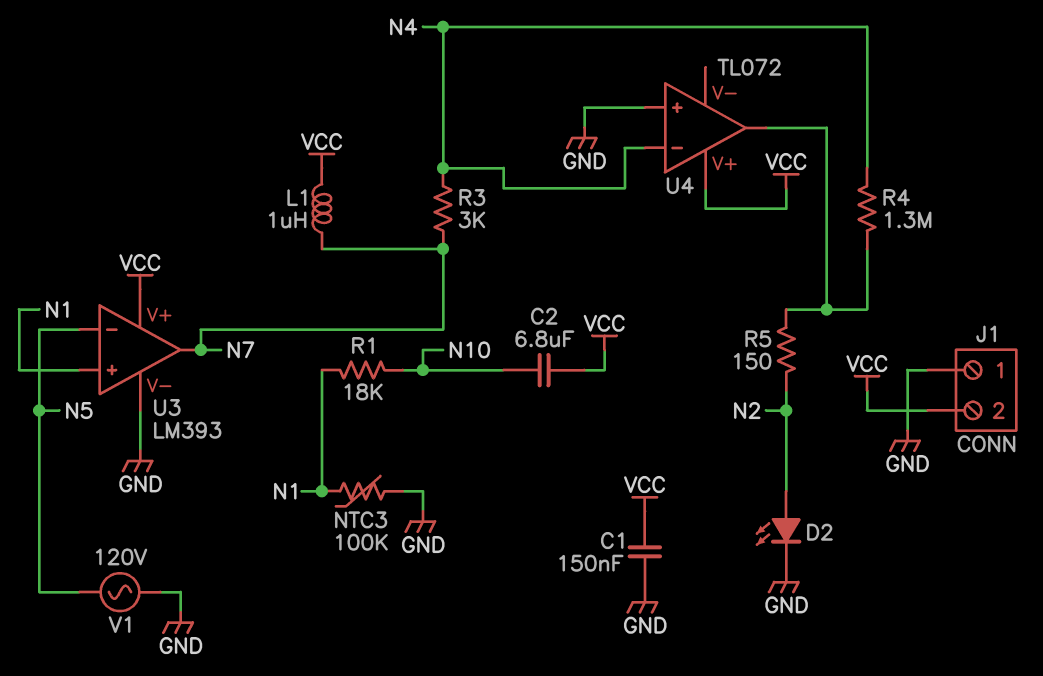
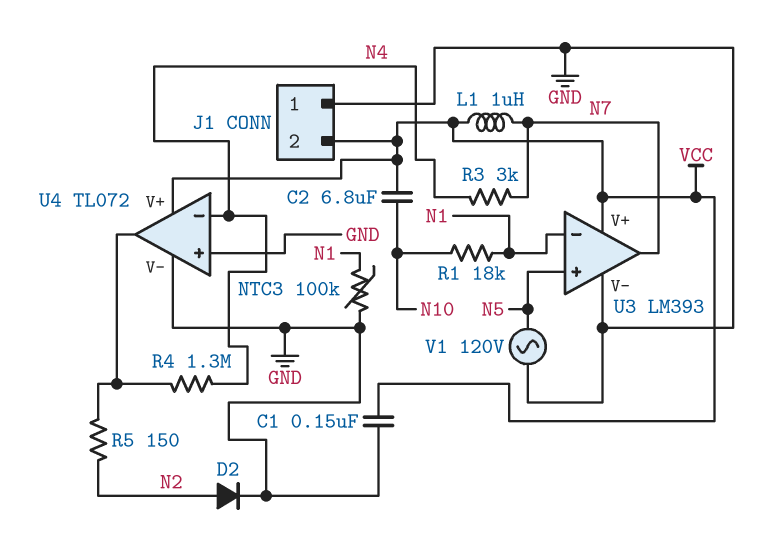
D2: LED (A N2, K GND) -> diode (A N2, K GND)
U3 pin in+: N1 -> N5
U3 pin in-: N5 -> N1
U4 pin V-: none -> GND

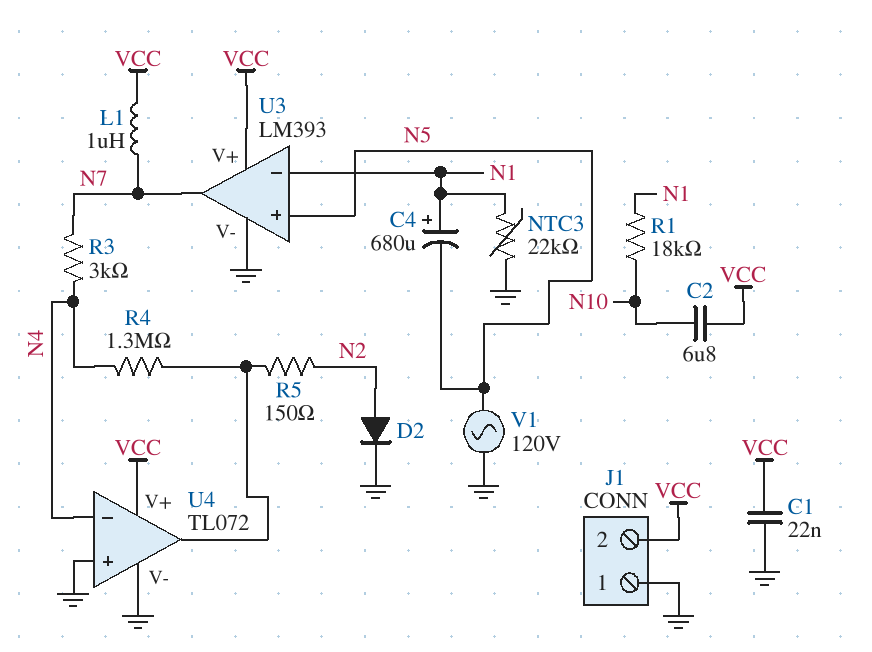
C1: 150nF (GND, VCC) -> 22nF (GND, VCC)
C4: none -> 680uF (plus N1, minus N5)
NTC3: 100k (GND, N1) -> 22k (GND, N1)

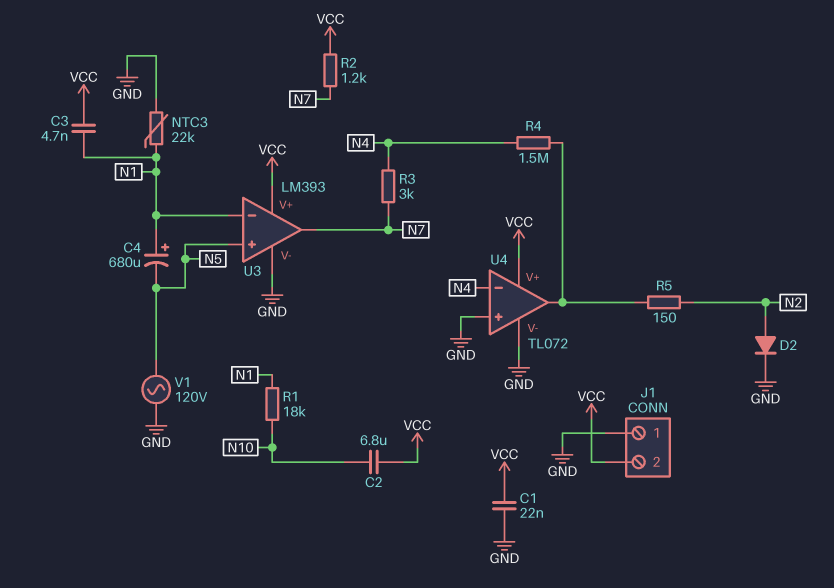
C3: none -> 4.7nF (N1, VCC)
L1: 1uH (N7, VCC) -> none
R2: none -> 1.2k (N7, VCC)
R4: 1.3M (N4, U4/out) -> 1.5M (N4, U4/out)

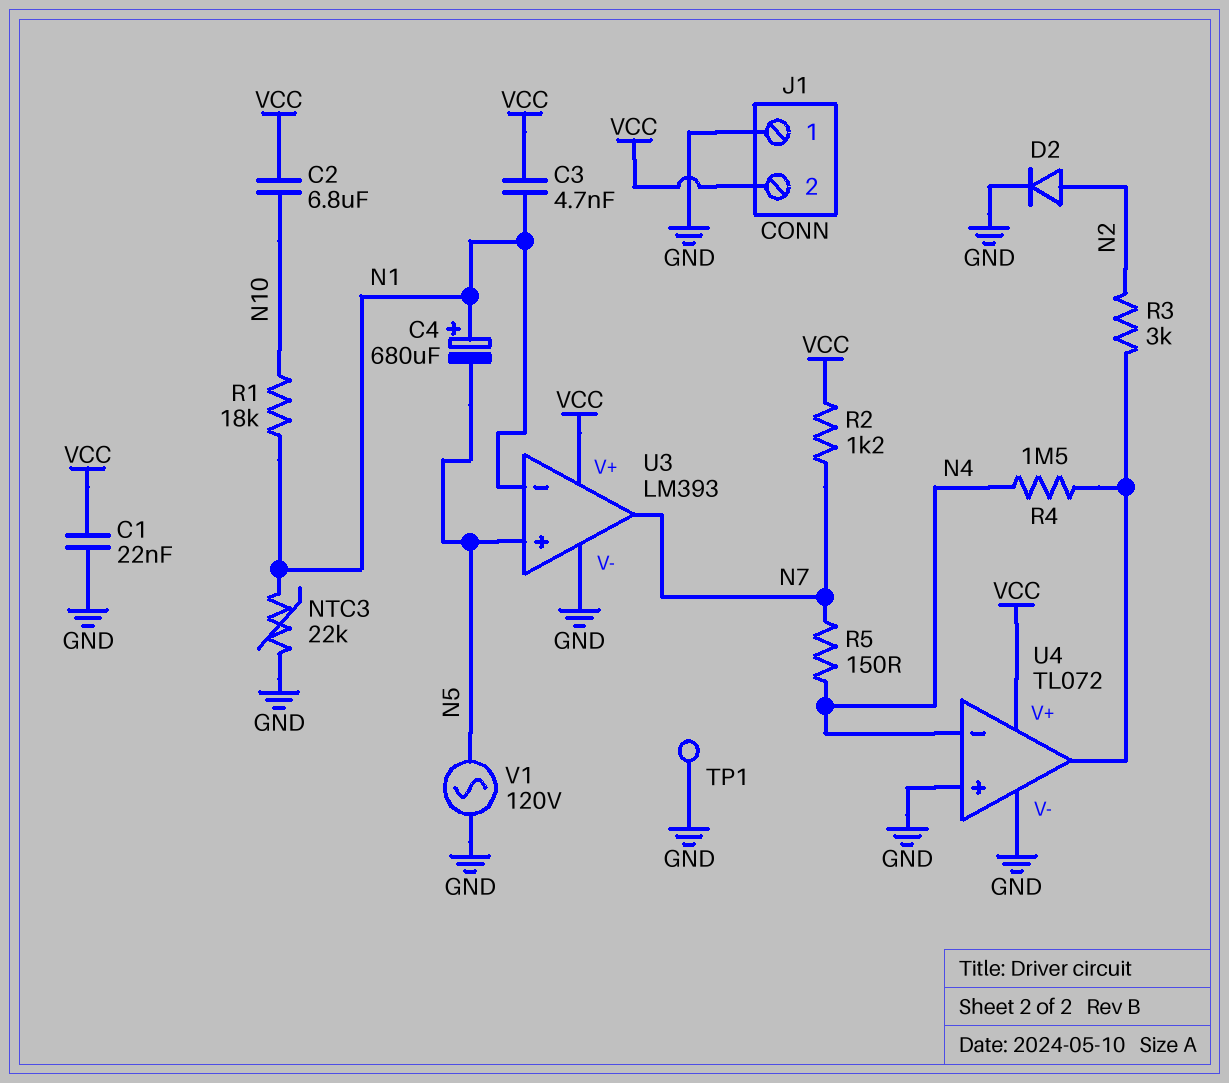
R3: 3k (N4, N7) -> 3k (N2, U4/out)
R5: 150 (N2, U4/out) -> 150 (N4, N7)
TP1: none -> test point (GND)

